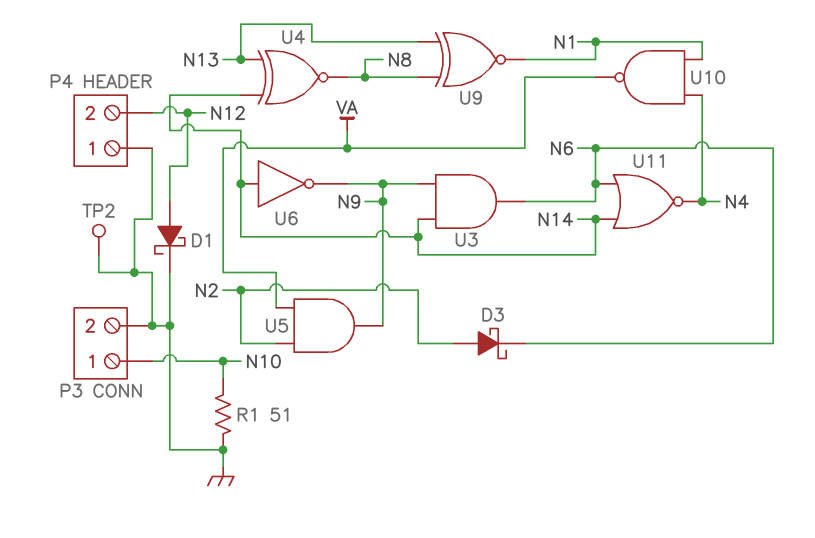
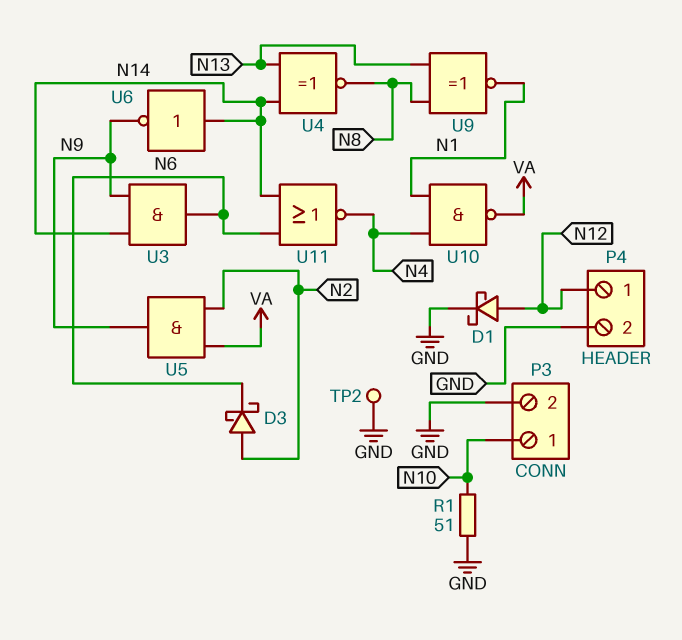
P4 pin 1: GND -> N12
P4 pin 2: N12 -> GND

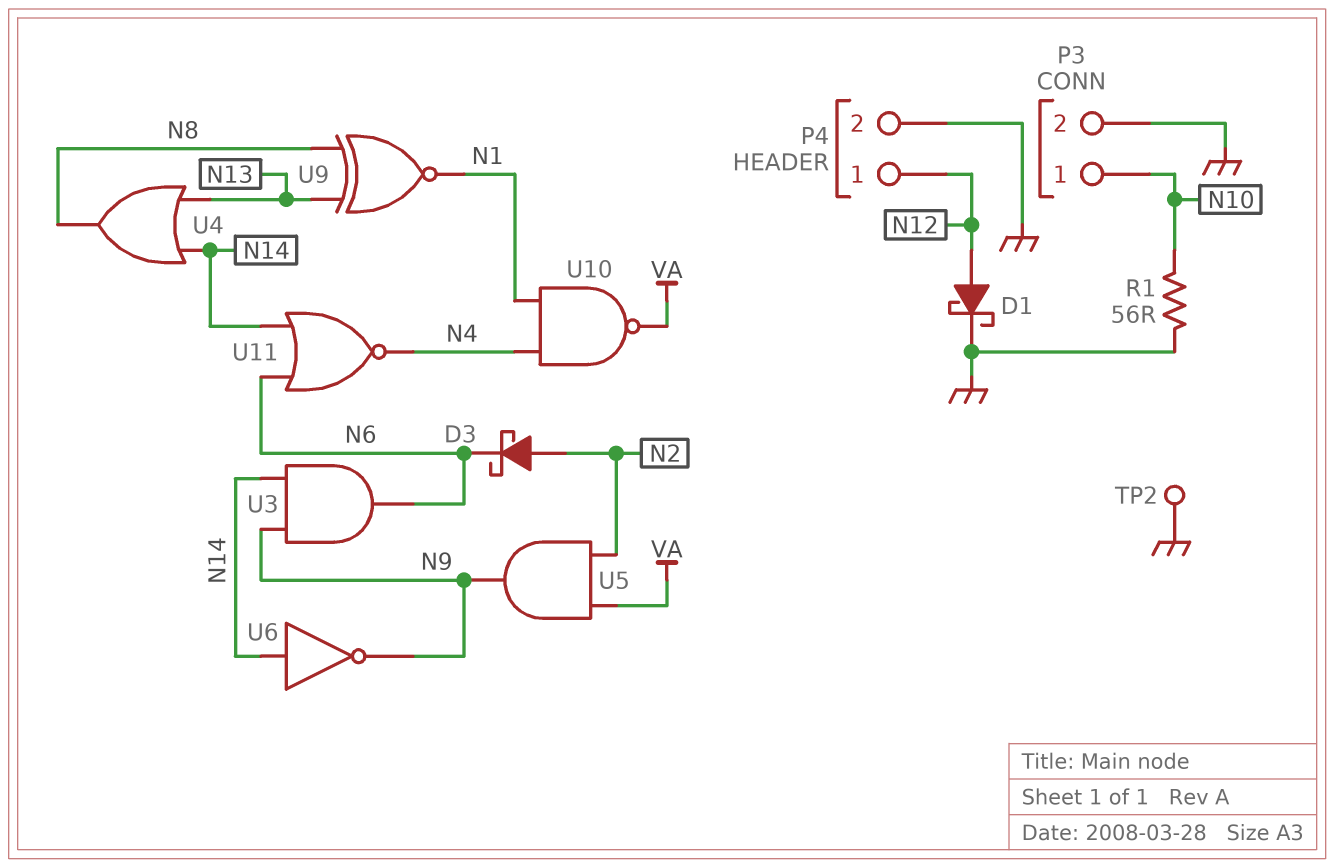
R1: 51 (GND, N10) -> 56 (GND, N10)
U4: XNOR (in N13, in N14, out N8) -> OR (in N13, in N14, out N8)

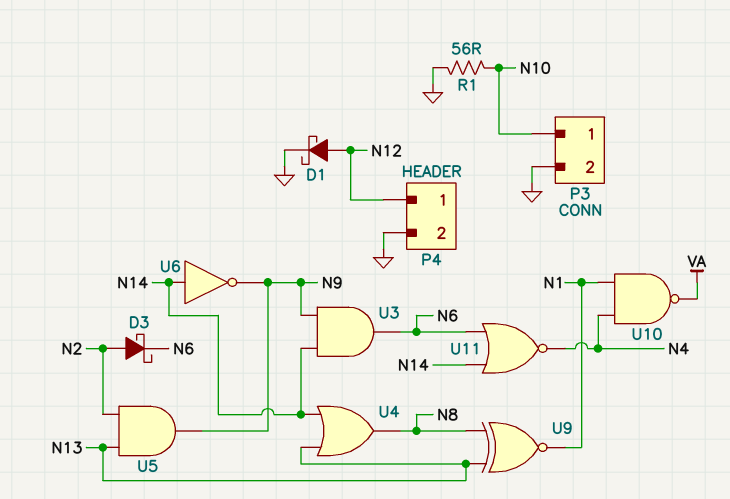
TP2: test point (GND) -> none
U5: AND (in N2, in VA, out N9) -> AND (in N2, in N13, out N9)

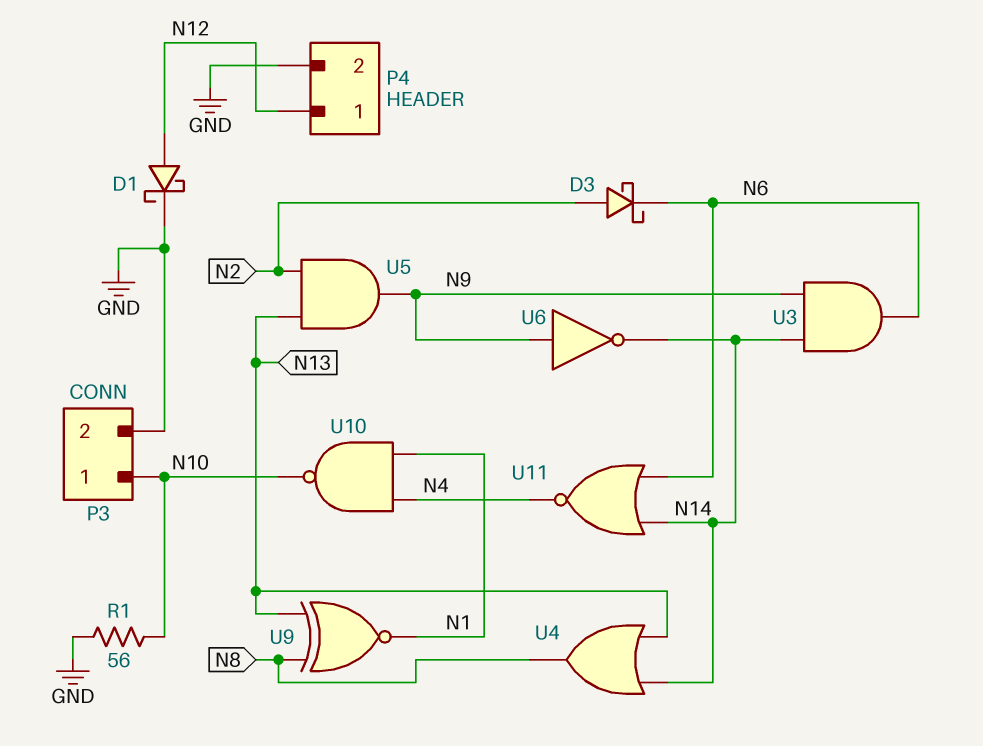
U6: NOT (in N14, out N9) -> NOT (in N9, out N14)
U10: NAND (in N1, in N4, out VA) -> NAND (in N1, in N4, out N10)

